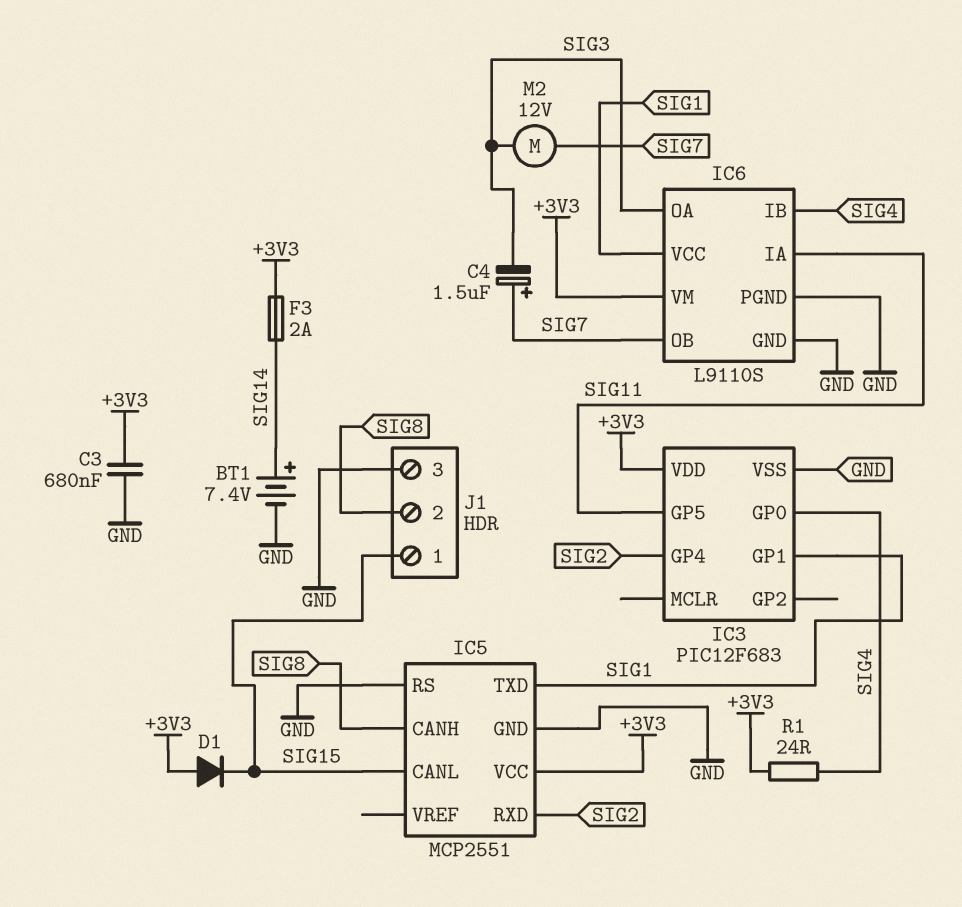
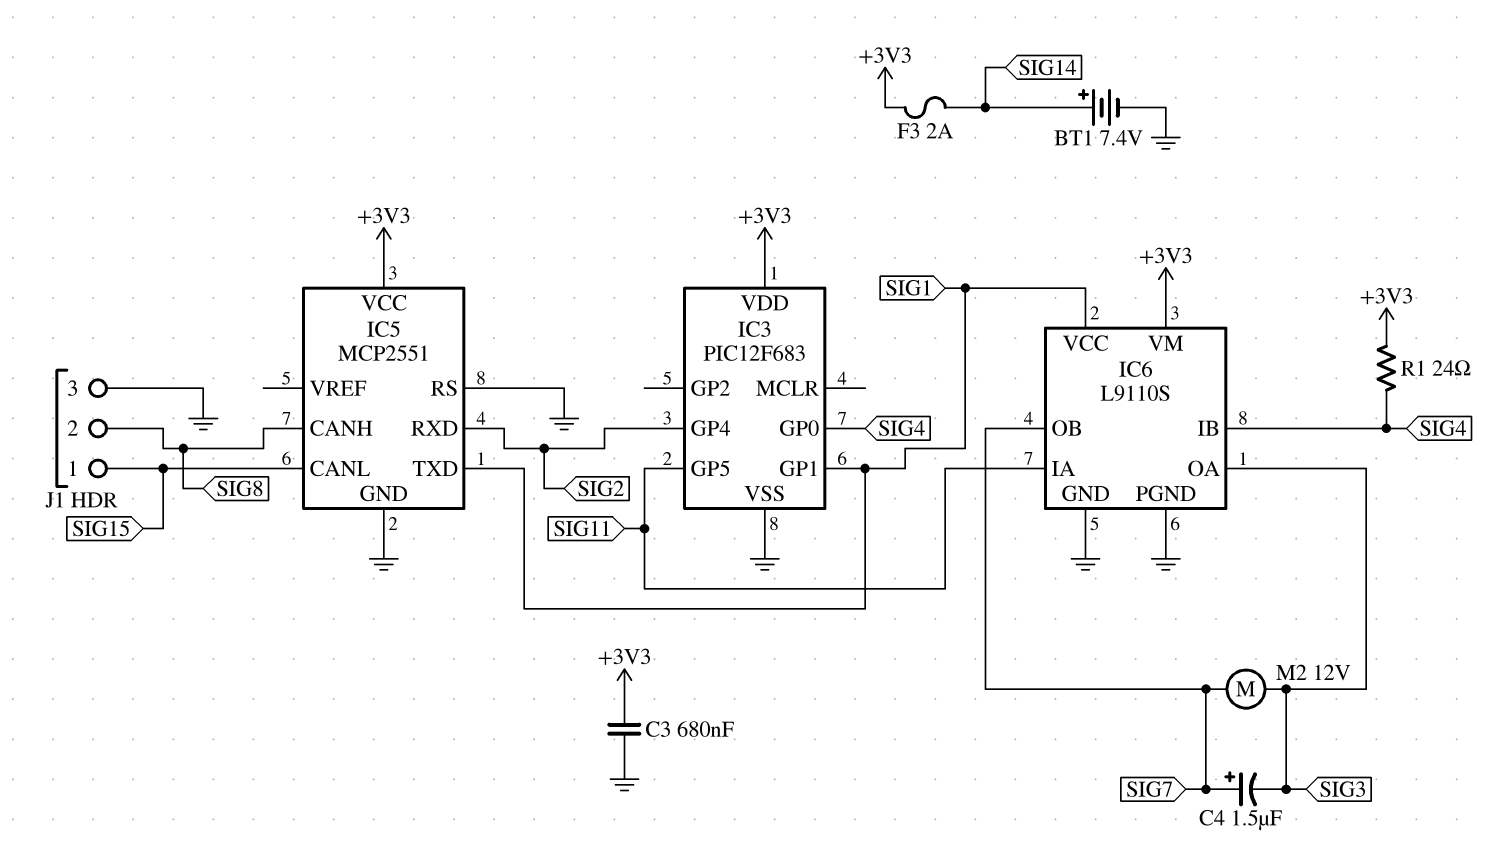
D1: diode (A +3V3, K SIG15) -> none

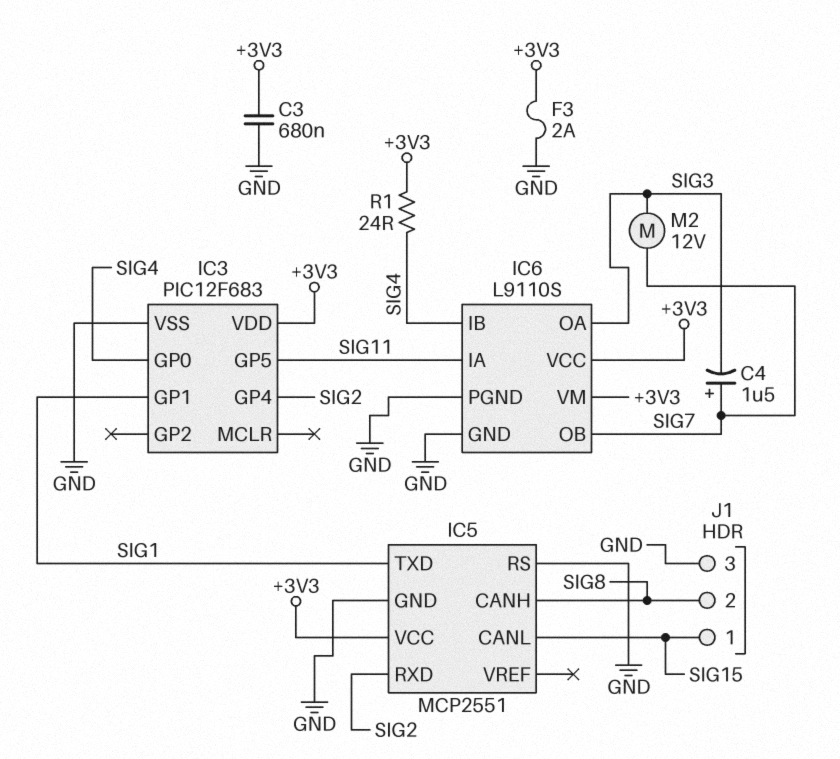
BT1: 7.4V (plus SIG14, minus GND) -> none
F3: 2A (+3V3, SIG14) -> 2A (+3V3, GND)
IC6 pin VCC: SIG1 -> +3V3

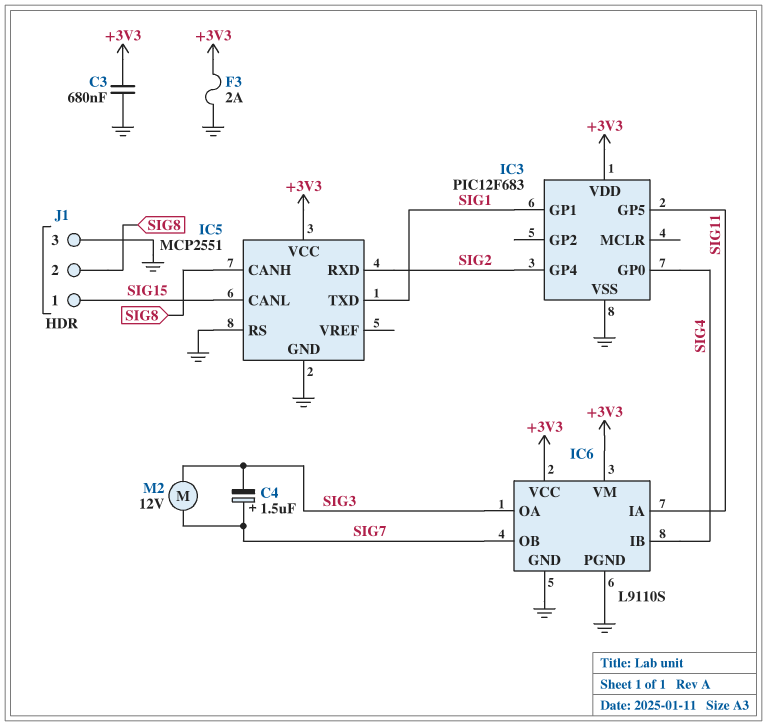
R1: 24 (+3V3, SIG4) -> none

